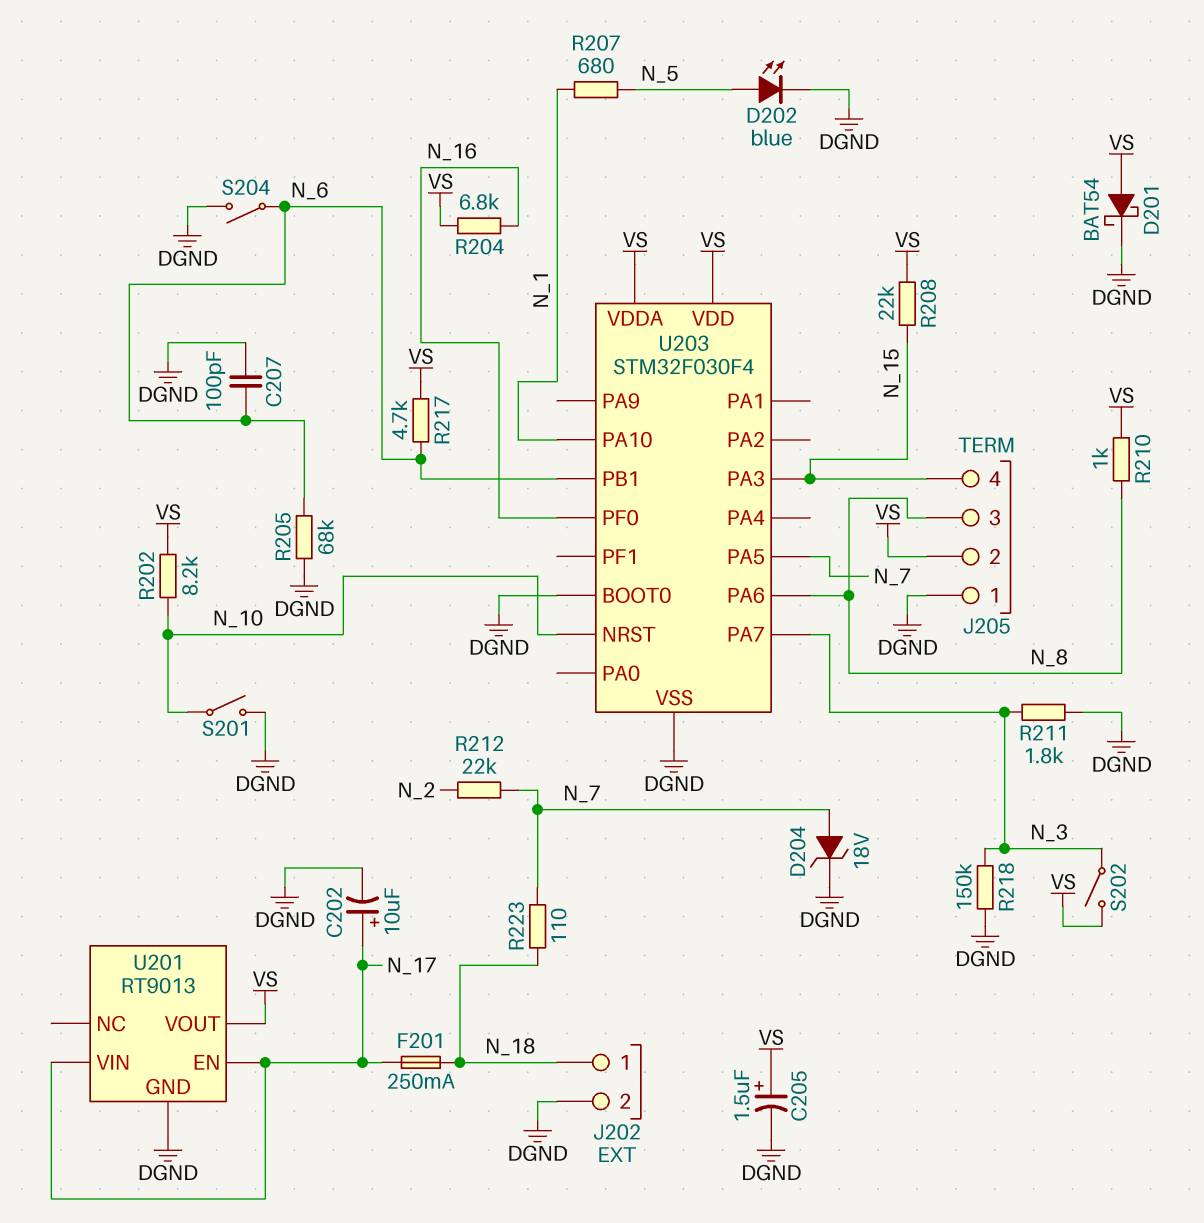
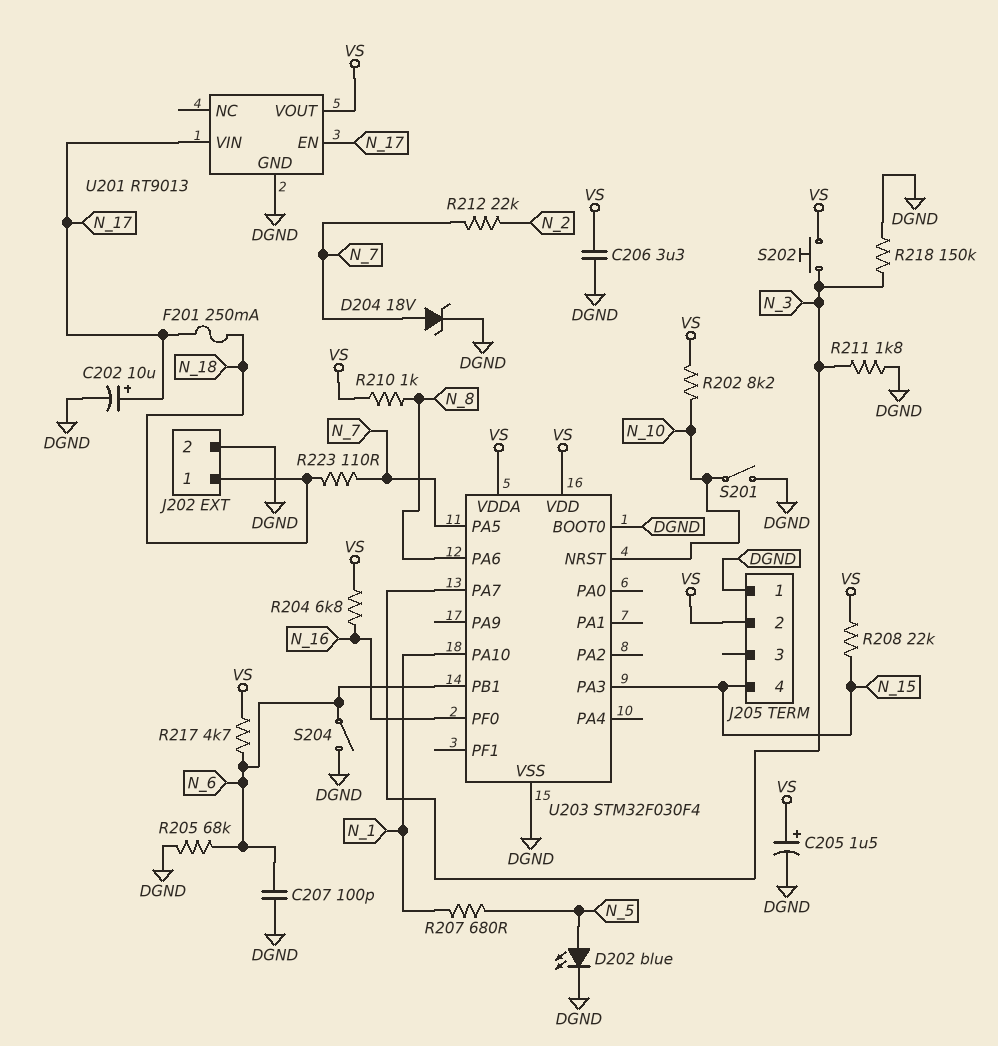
C206: none -> 3.3uF (DGND, VS)
D201: schottky BAT54 (A VS, K DGND) -> none
J205 pin 3: N_8 -> none
S202: switch (N_3, VS) -> button (N_3, VS)

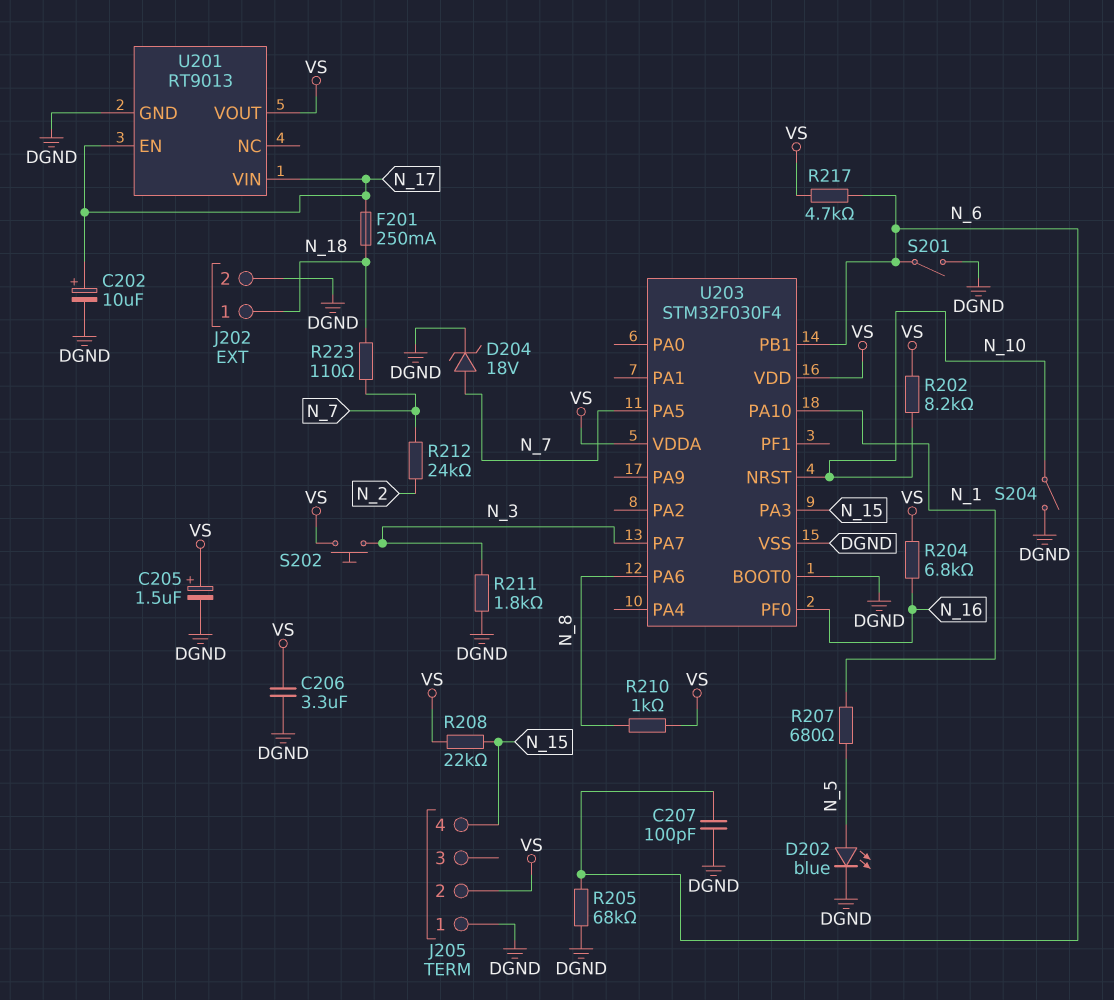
R212: 22k (N_2, N_7) -> 24k (N_2, N_7)
R218: 150k (DGND, N_3) -> none
S201: switch (DGND, N_10) -> switch (DGND, N_6)
S204: switch (DGND, N_6) -> switch (DGND, N_10)

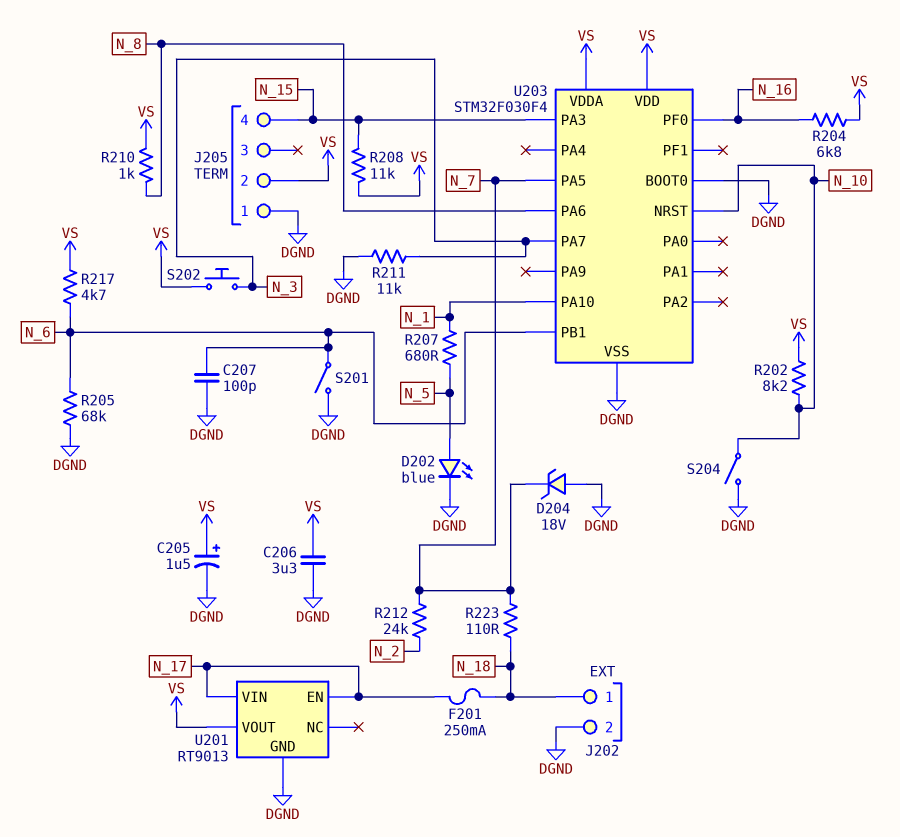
C202: 10uF (plus N_17, minus DGND) -> none
D204: zener 18V (A N_7, K DGND) -> zener 18V (A DGND, K N_7)
R208: 22k (N_15, VS) -> 11k (N_15, VS)
R211: 1.8k (DGND, N_3) -> 11k (DGND, N_3)

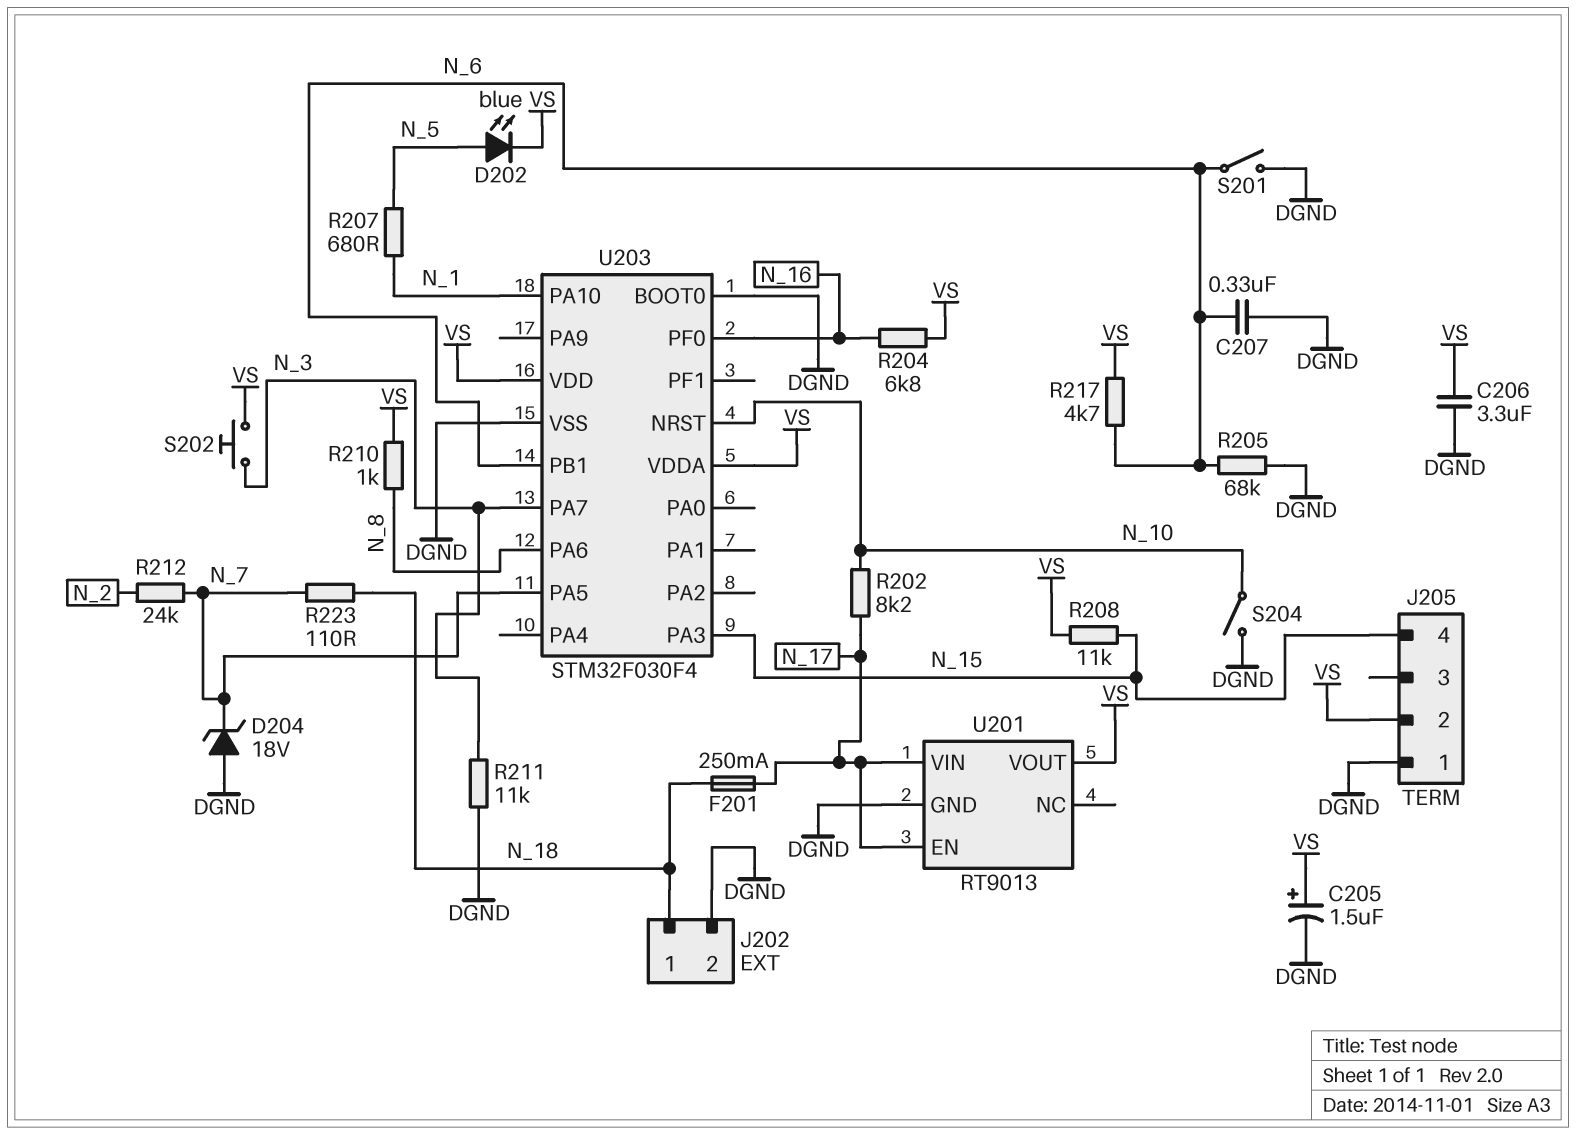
C207: 100pF (DGND, N_6) -> 330nF (DGND, N_6)
D202: LED blue (A N_5, K DGND) -> LED blue (A N_5, K VS)
R202: 8.2k (N_10, VS) -> 8.2k (N_10, N_17)

